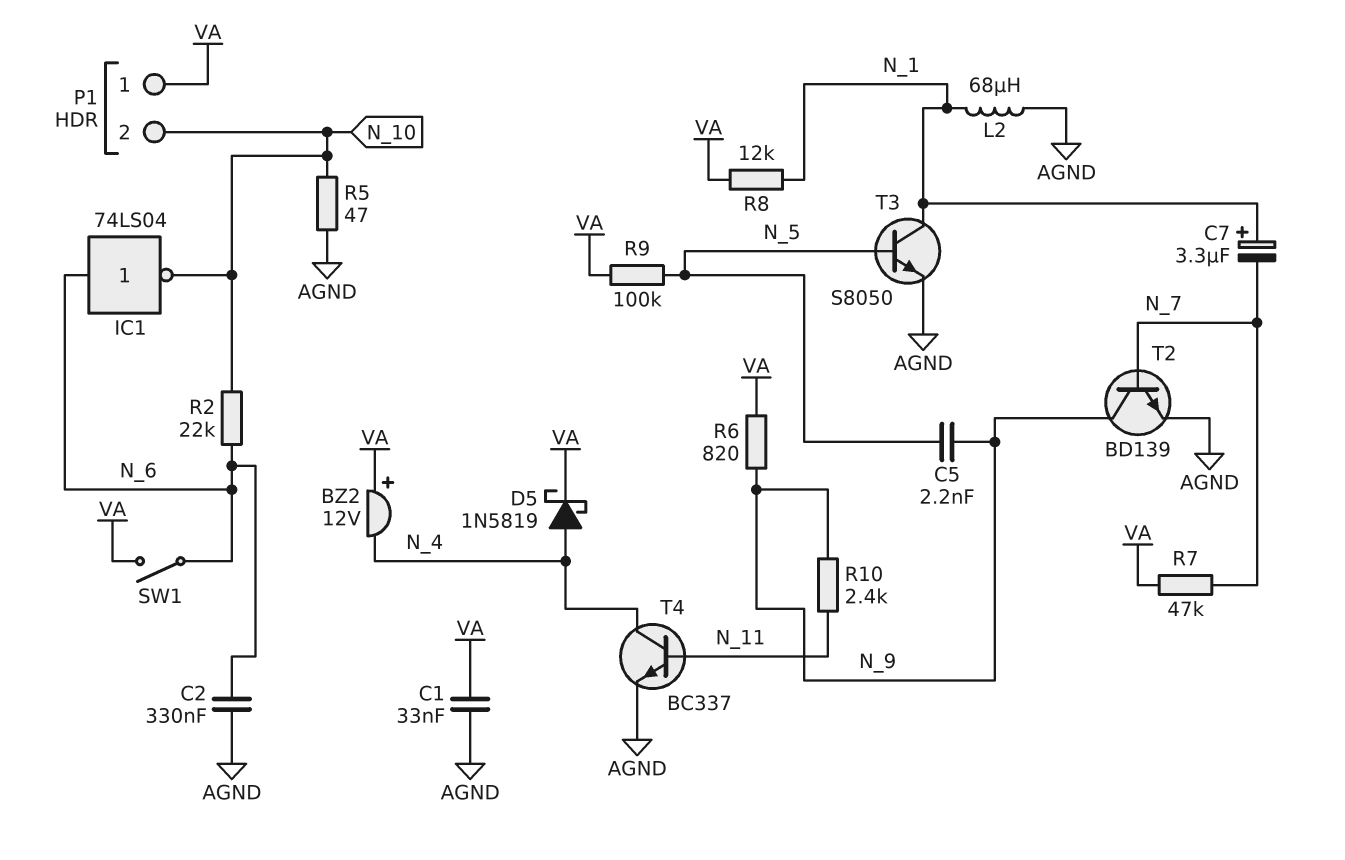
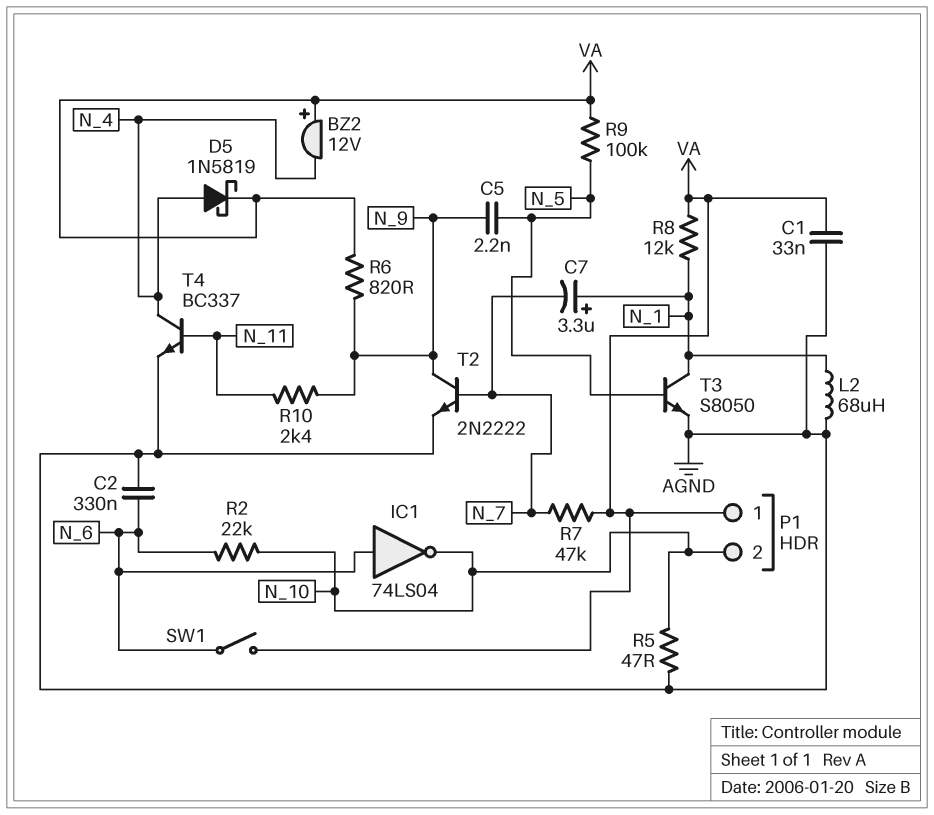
T2: NPN BD139 (B N_7, C N_9, E AGND) -> NPN 2N2222 (B N_7, C N_9, E AGND)

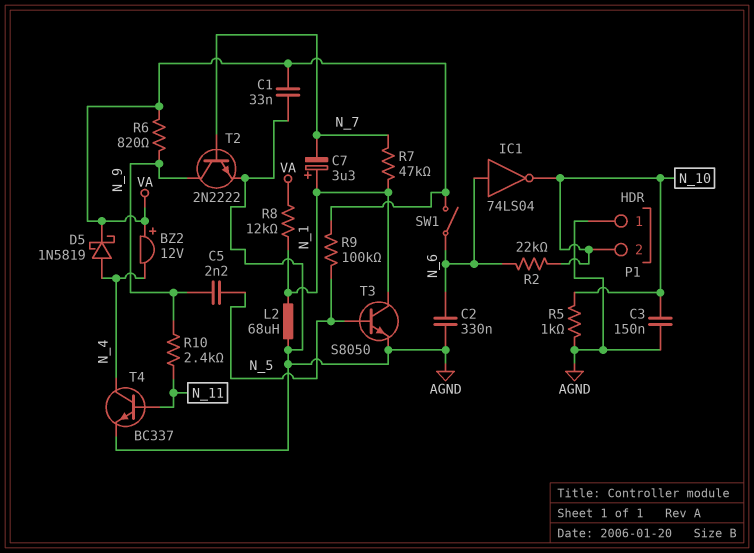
C3: none -> 150nF (AGND, N_10)
P1 pin 1: VA -> AGND
R5: 47 (AGND, N_10) -> 1k (AGND, N_10)
R7: 47k (N_7, VA) -> 47k (N_1, N_7)

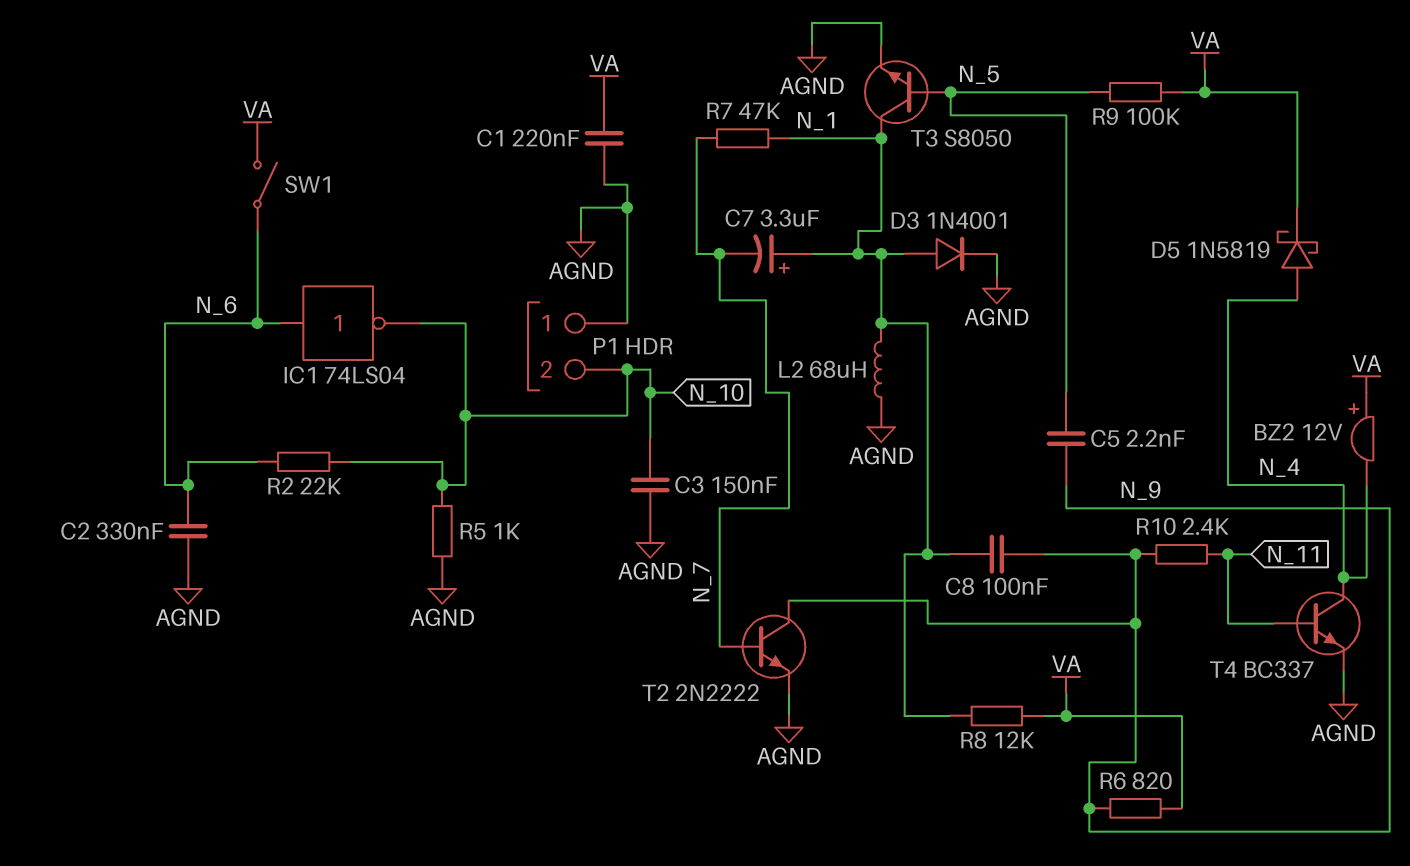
C1: 33nF (AGND, VA) -> 220nF (AGND, VA)
C8: none -> 100nF (N_1, N_9)
D3: none -> diode 1N4001 (A N_1, K AGND)

